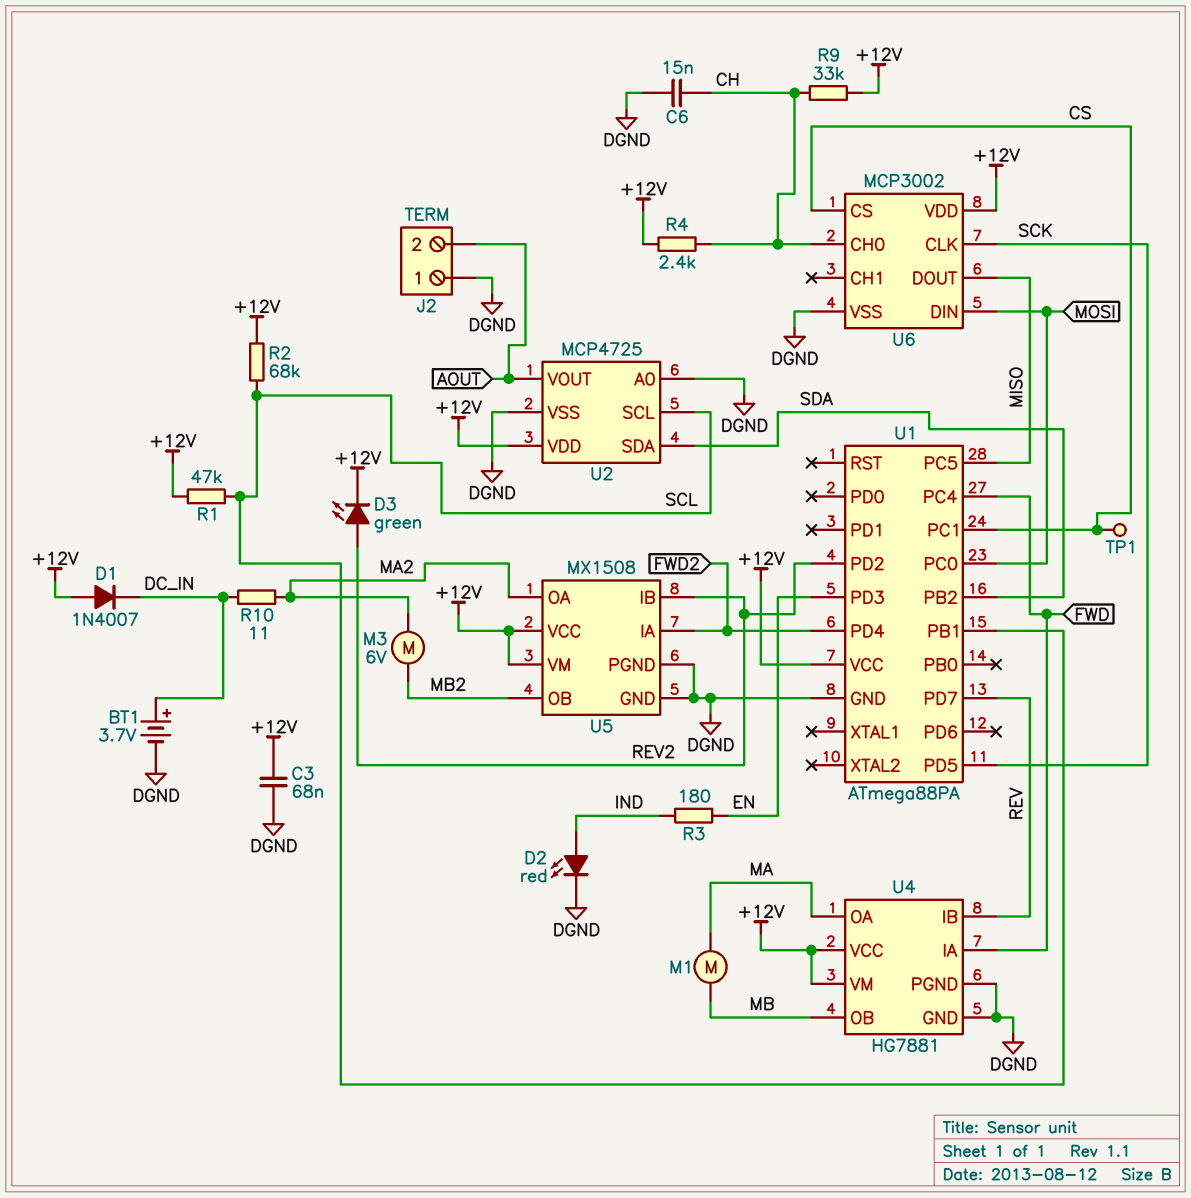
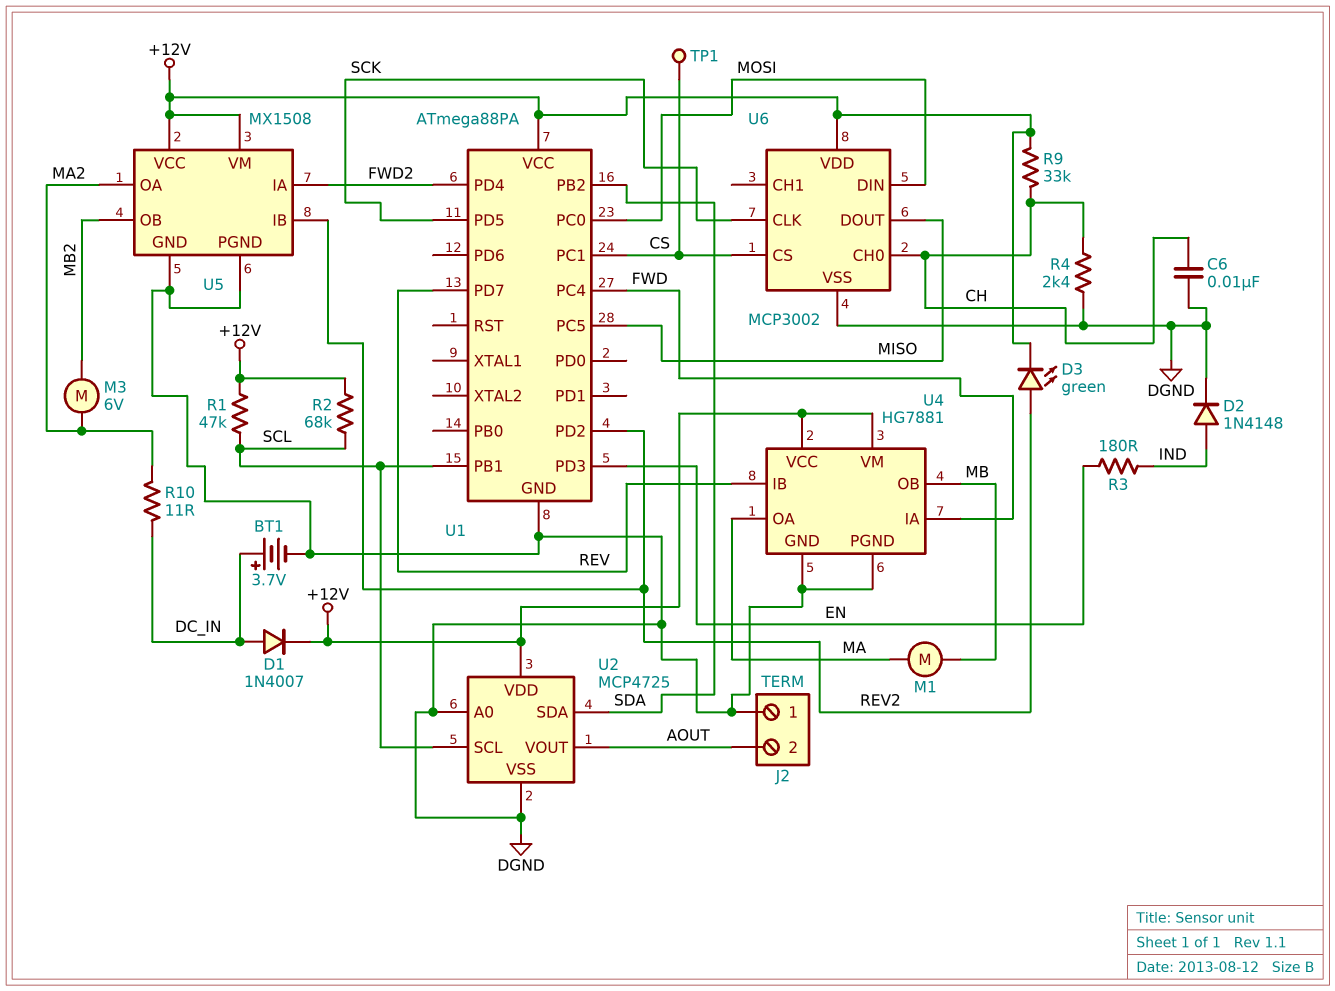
C3: 68nF (+12V, DGND) -> none
C6: 15nF (CH, DGND) -> 10nF (CH, DGND)
D1: diode 1N4007 (A +12V, K DC_IN) -> diode 1N4007 (A DC_IN, K +12V)
D2: LED red (A IND, K DGND) -> diode 1N4148 (A IND, K DGND)
R4: 2.4k (+12V, CH) -> 2.4k (CH, DGND)

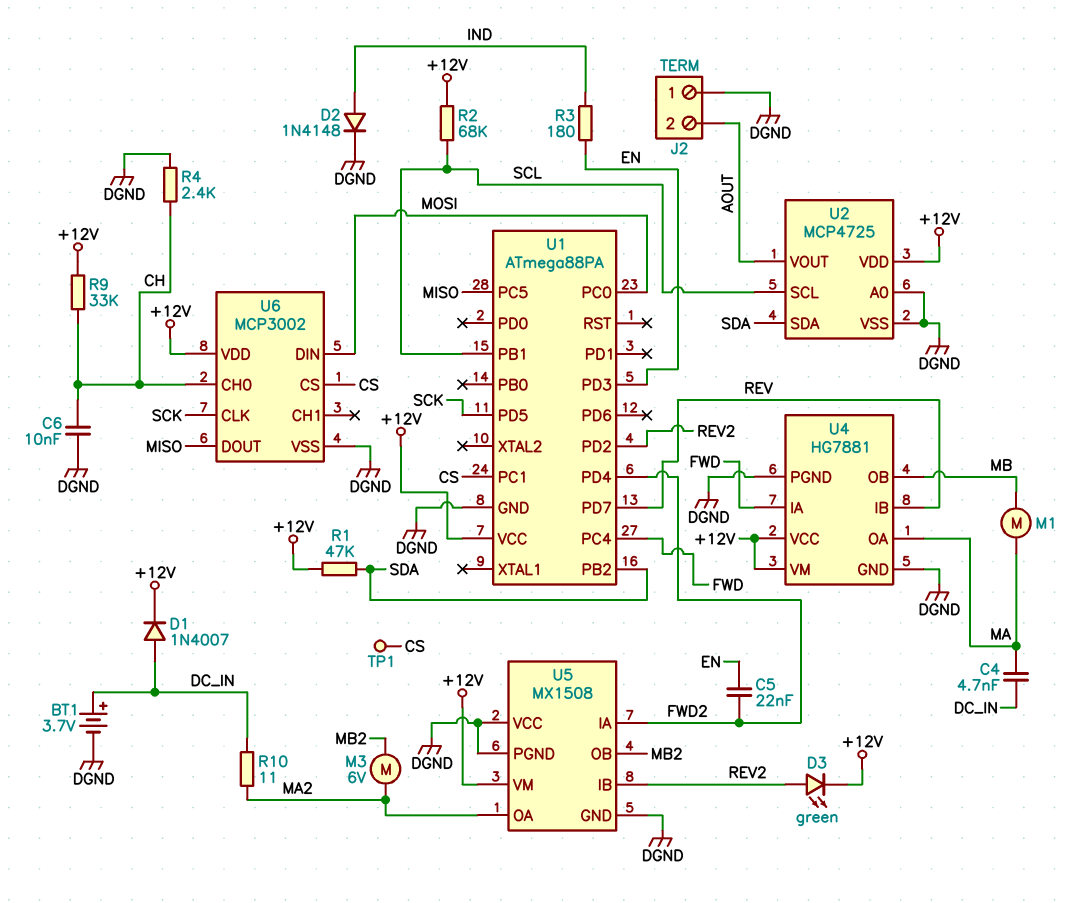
C4: none -> 4.7nF (DC_IN, MA)
C5: none -> 22nF (EN, FWD2)
R1: 47k (+12V, SCL) -> 47k (+12V, SDA)
U5 pin VCC: +12V -> DGND

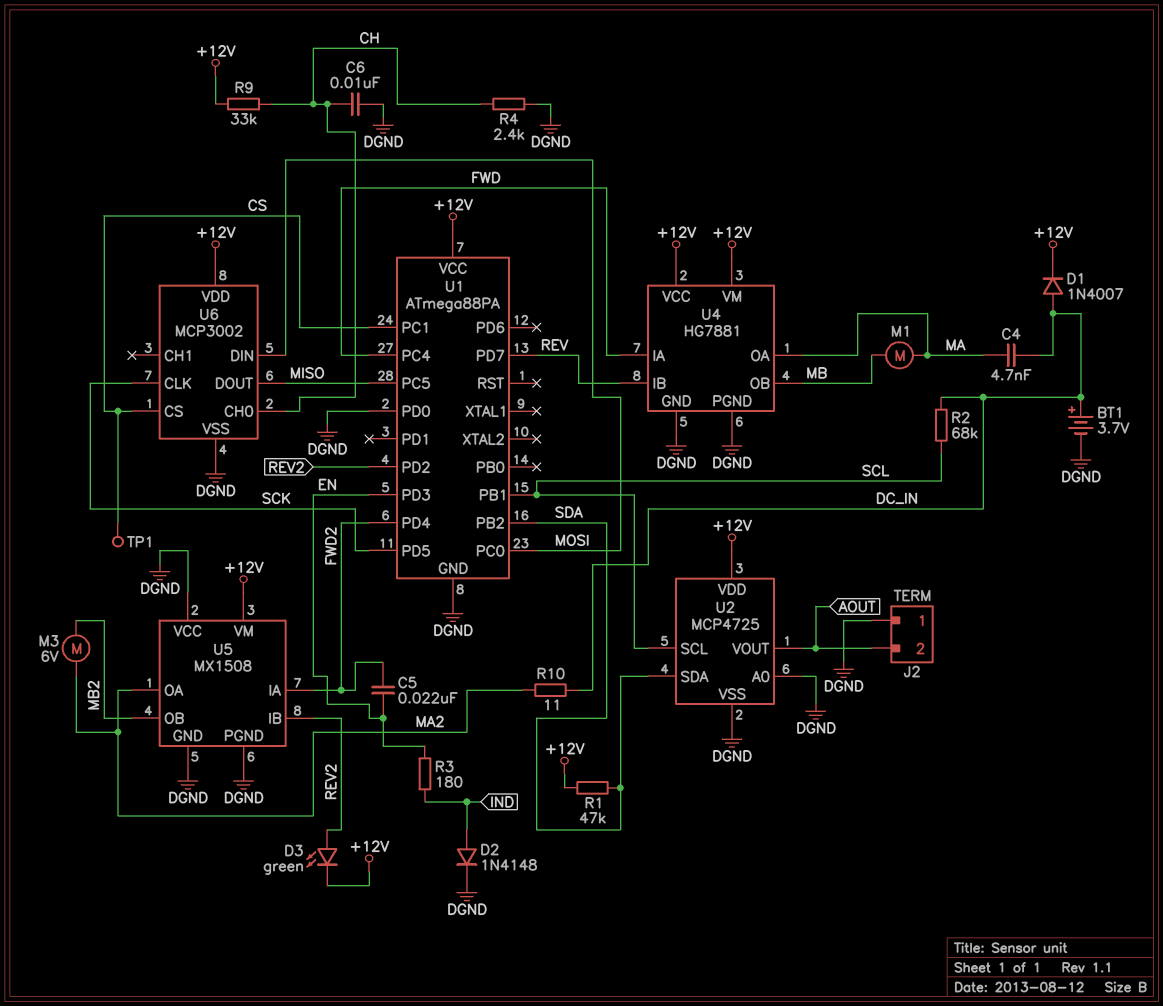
R2: 68k (+12V, SCL) -> 68k (DC_IN, SCL)
U1 pin PD0: none -> DGND

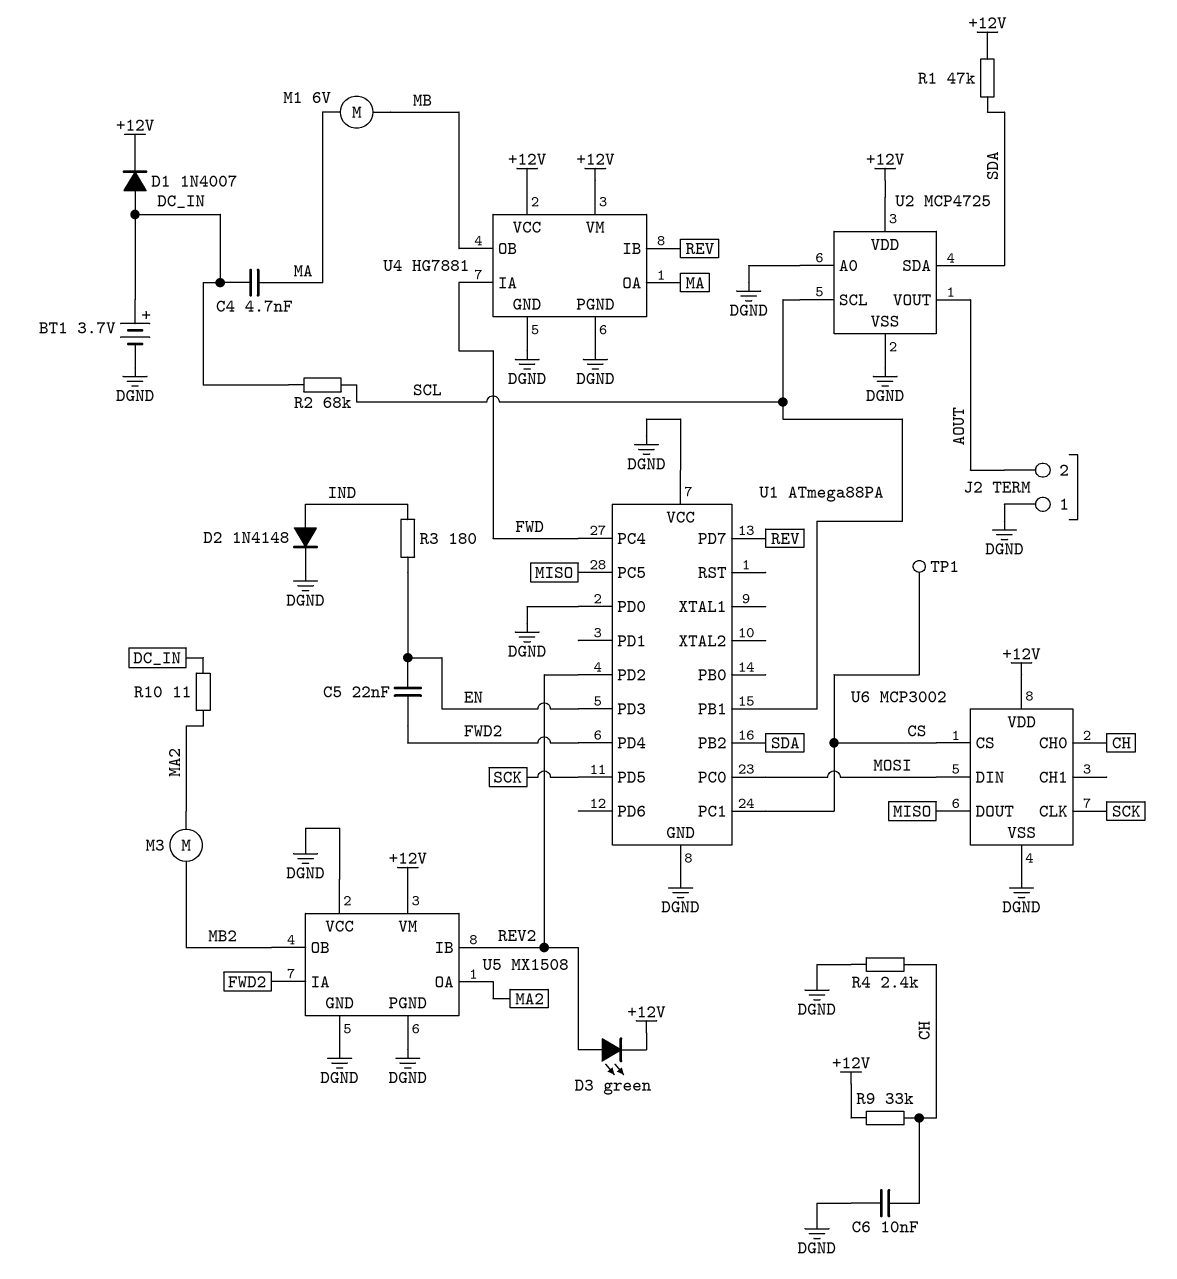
M1: motor (MA, MB) -> motor 6V (MA, MB)
M3: motor 6V (MA2, MB2) -> motor (MA2, MB2)
U1 pin VCC: +12V -> DGND

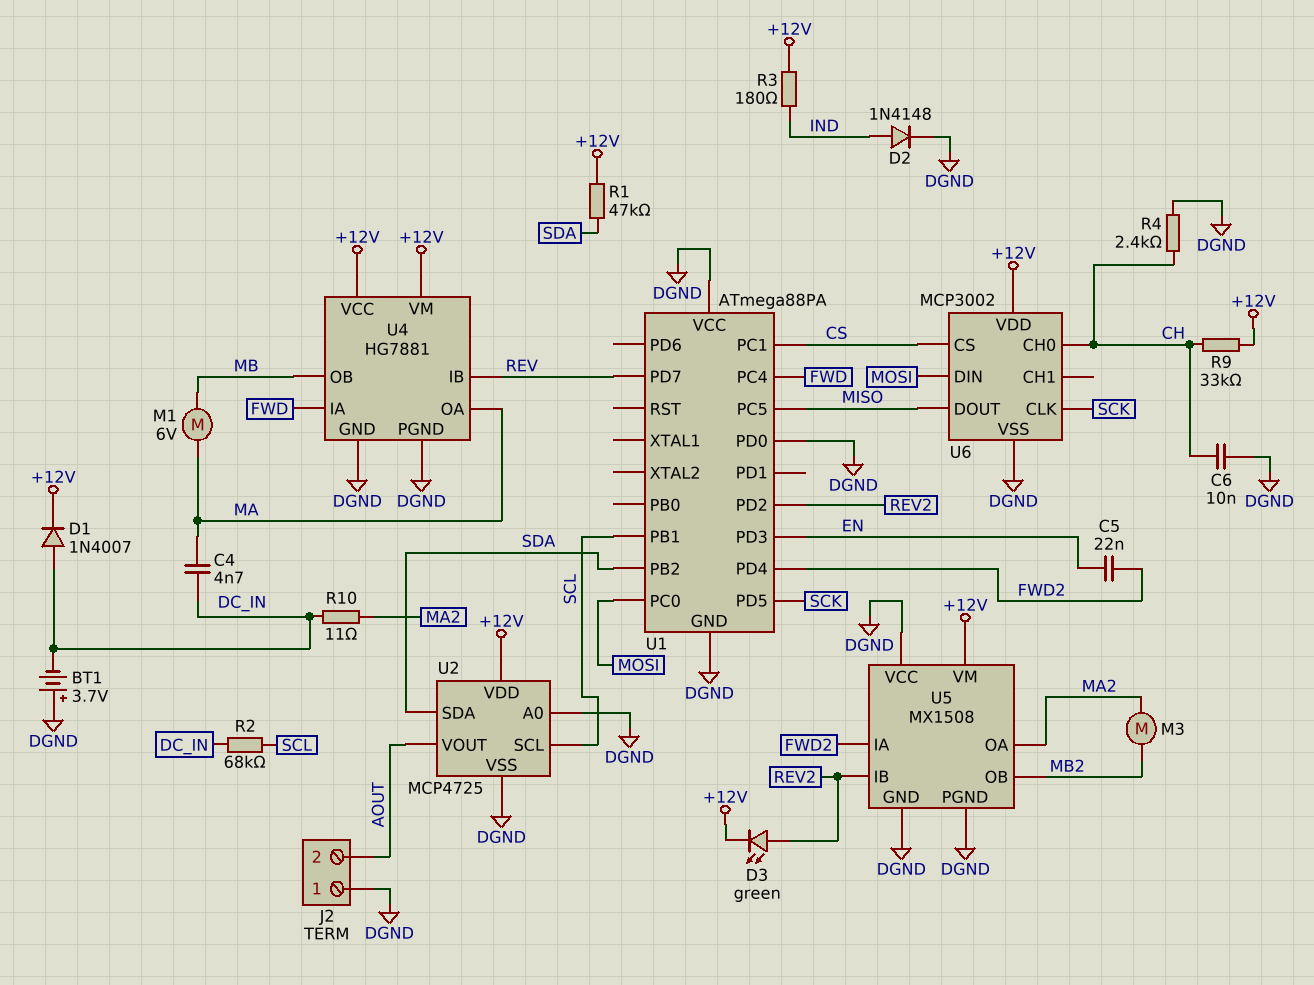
BT1: 3.7V (plus DC_IN, minus DGND) -> 3.7V (plus DGND, minus DC_IN)
R3: 180 (EN, IND) -> 180 (+12V, IND)
TP1: test point (CS) -> none

